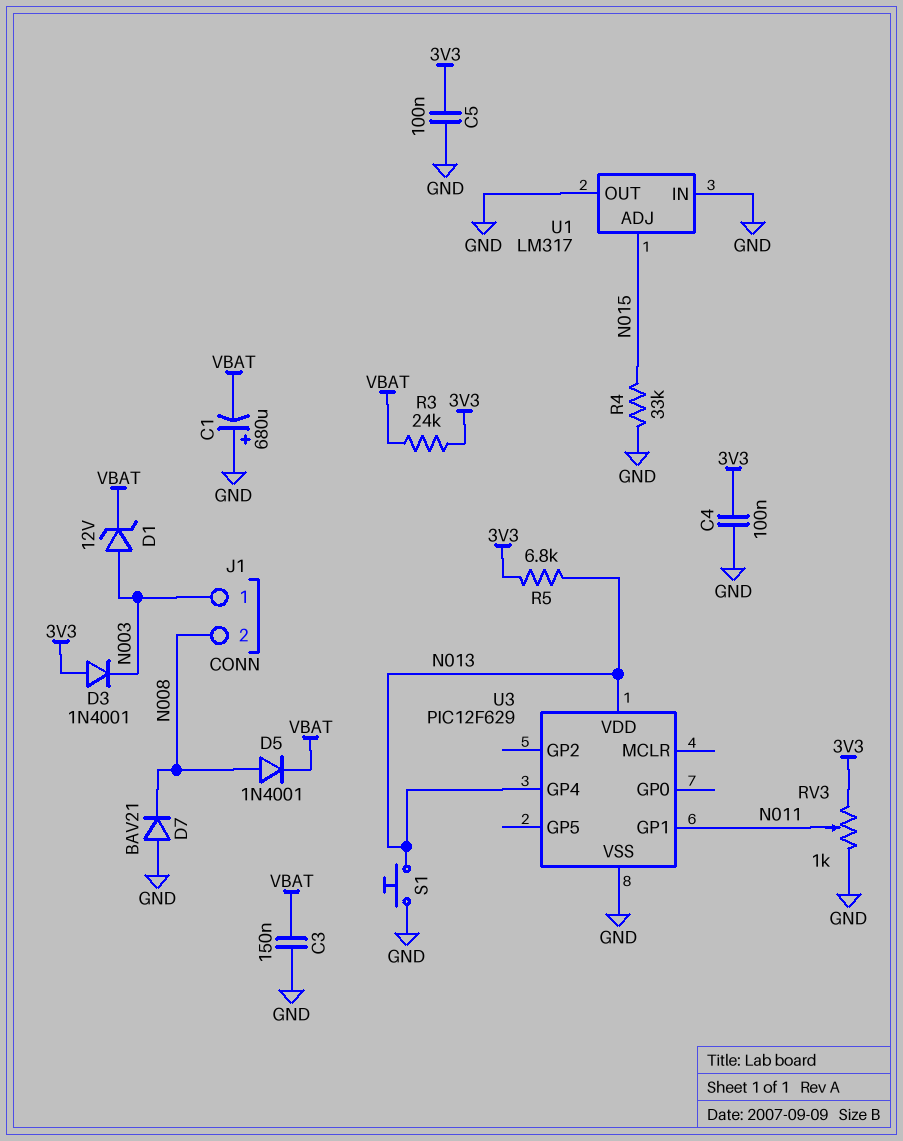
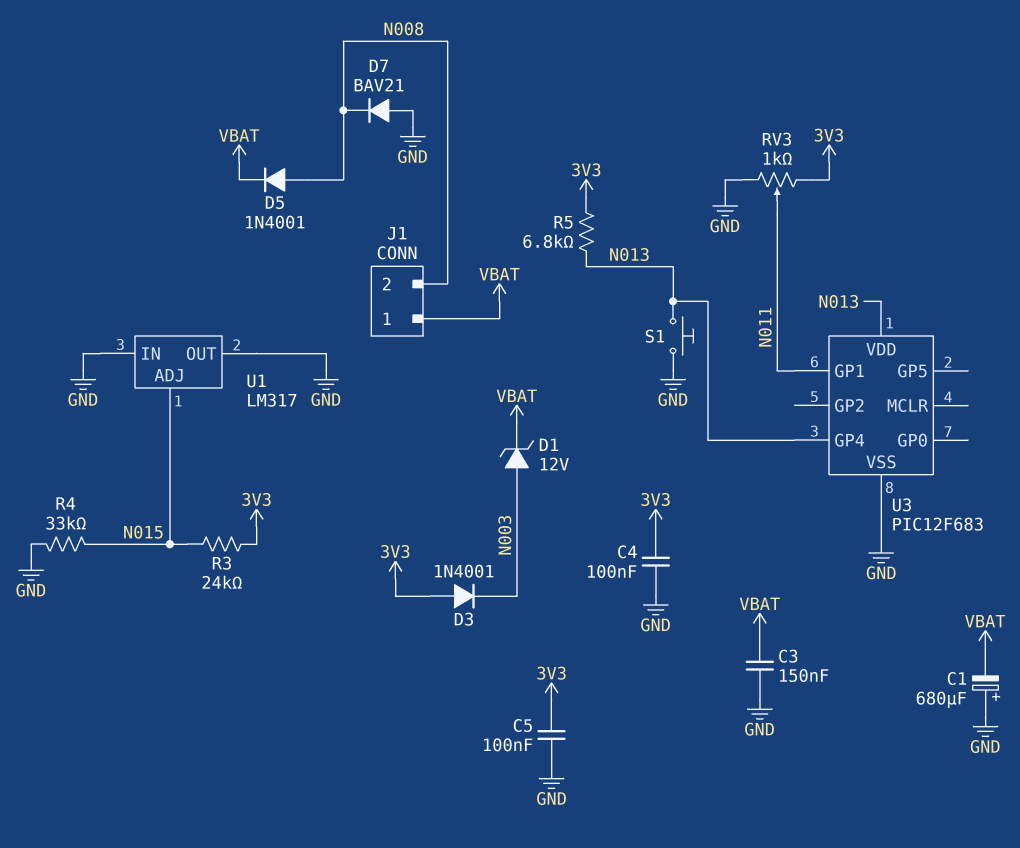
J1 pin 1: N003 -> VBAT
R3: 24k (3V3, VBAT) -> 24k (3V3, N015)
U3: PIC12F629 -> PIC12F683

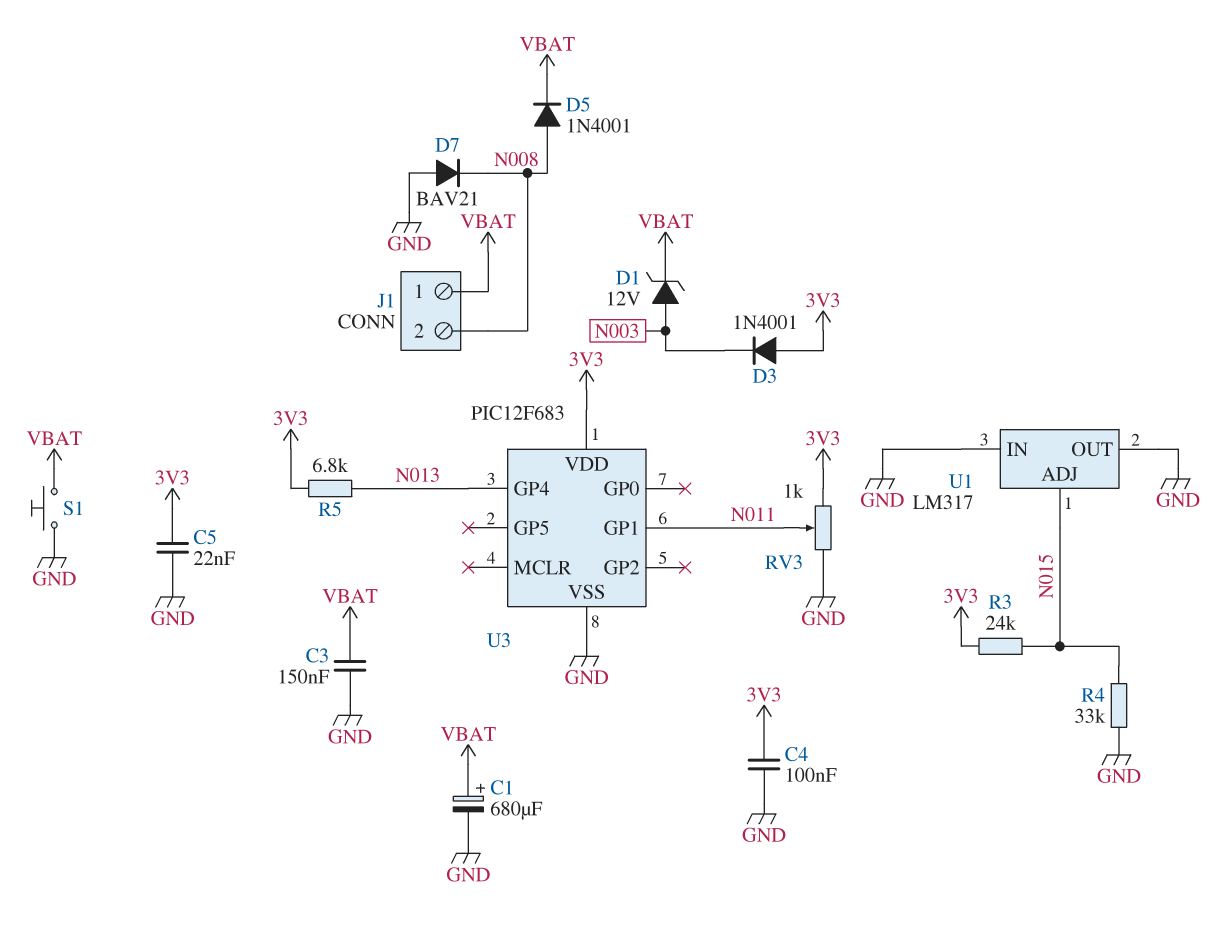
C1: 680uF (plus GND, minus VBAT) -> 680uF (plus VBAT, minus GND)
C5: 100nF (3V3, GND) -> 22nF (3V3, GND)
S1: button (GND, N013) -> button (GND, VBAT)
U3 pin VDD: N013 -> 3V3

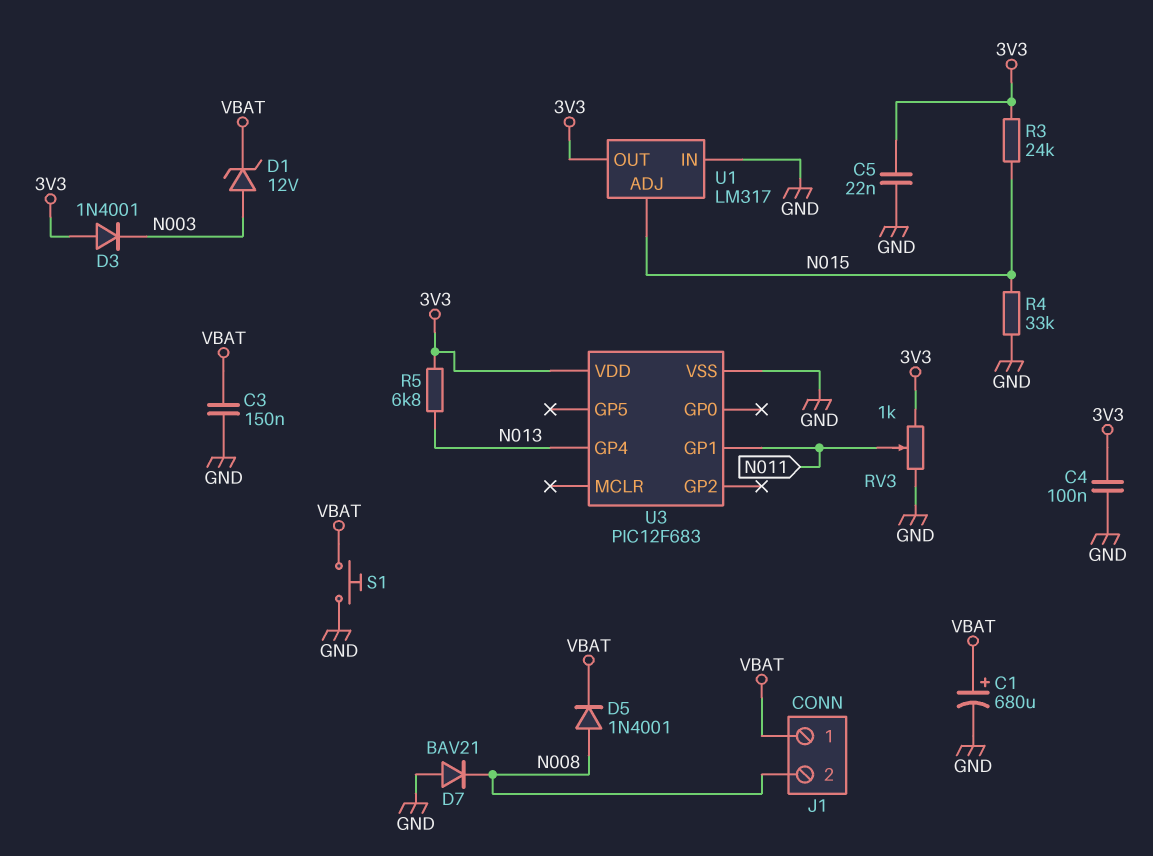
U1 pin OUT: GND -> 3V3

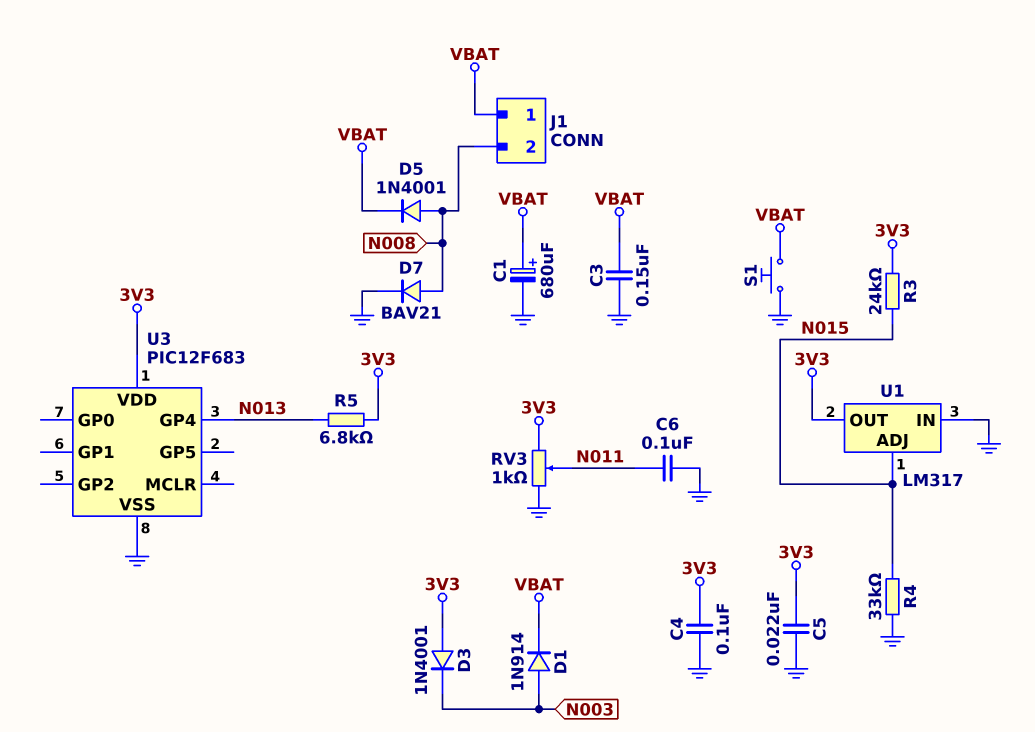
C6: none -> 100nF (GND, N011)
D1: zener 12V (A N003, K VBAT) -> diode 1N914 (A N003, K VBAT)
D7: diode BAV21 (A GND, K N008) -> diode BAV21 (A N008, K GND)
U3 pin GP1: N011 -> none

